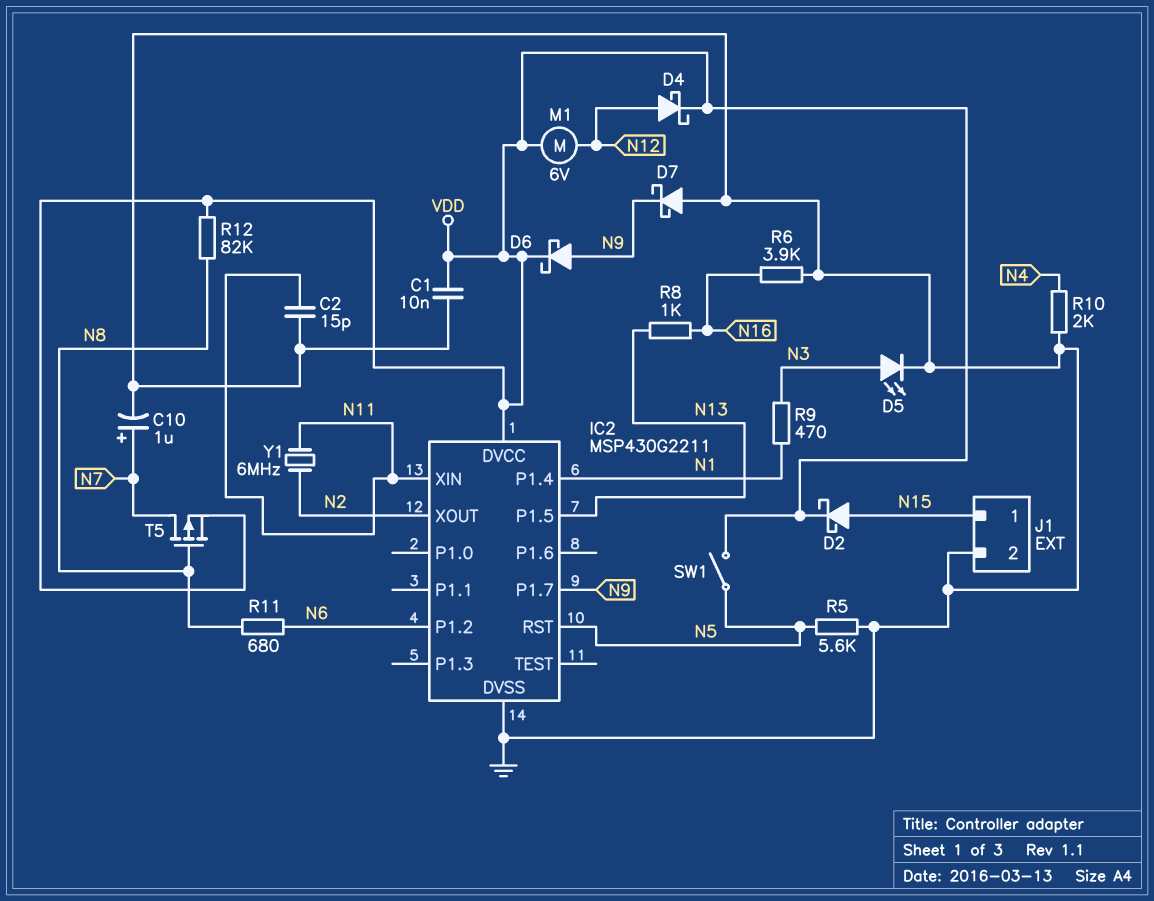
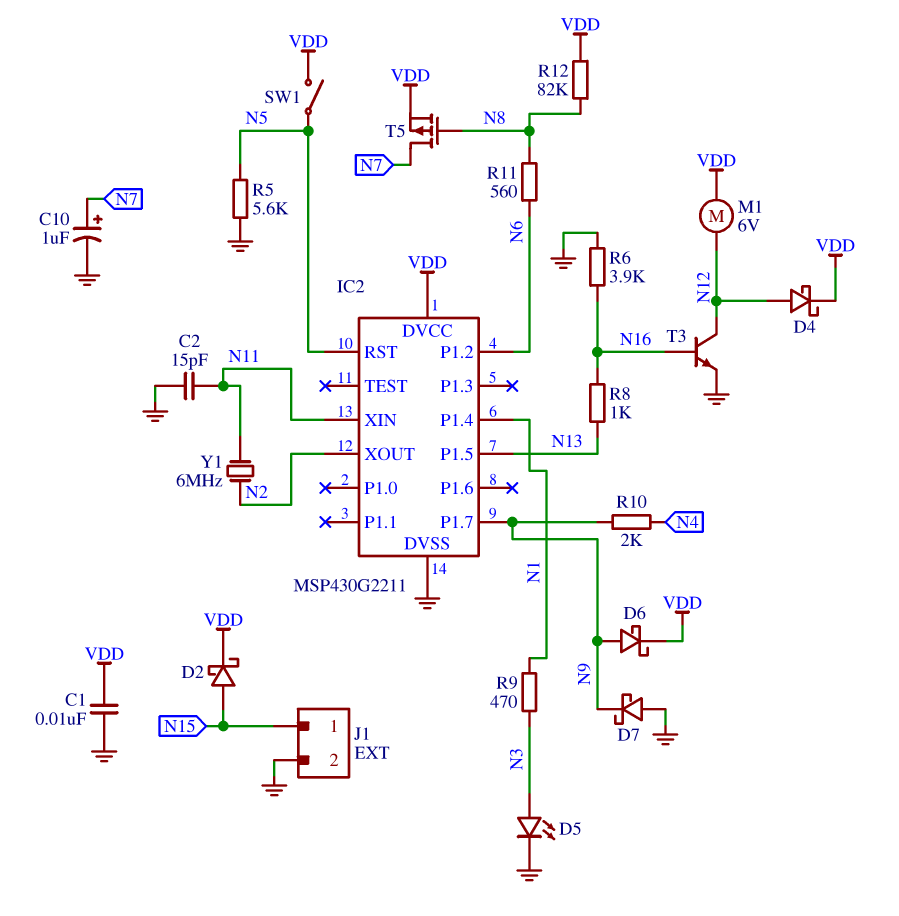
R10: 2k (GND, N4) -> 2k (N4, N9)
R11: 680 (N6, N8) -> 560 (N6, N8)
T3: none -> NPN (B N16, C N12, E GND)

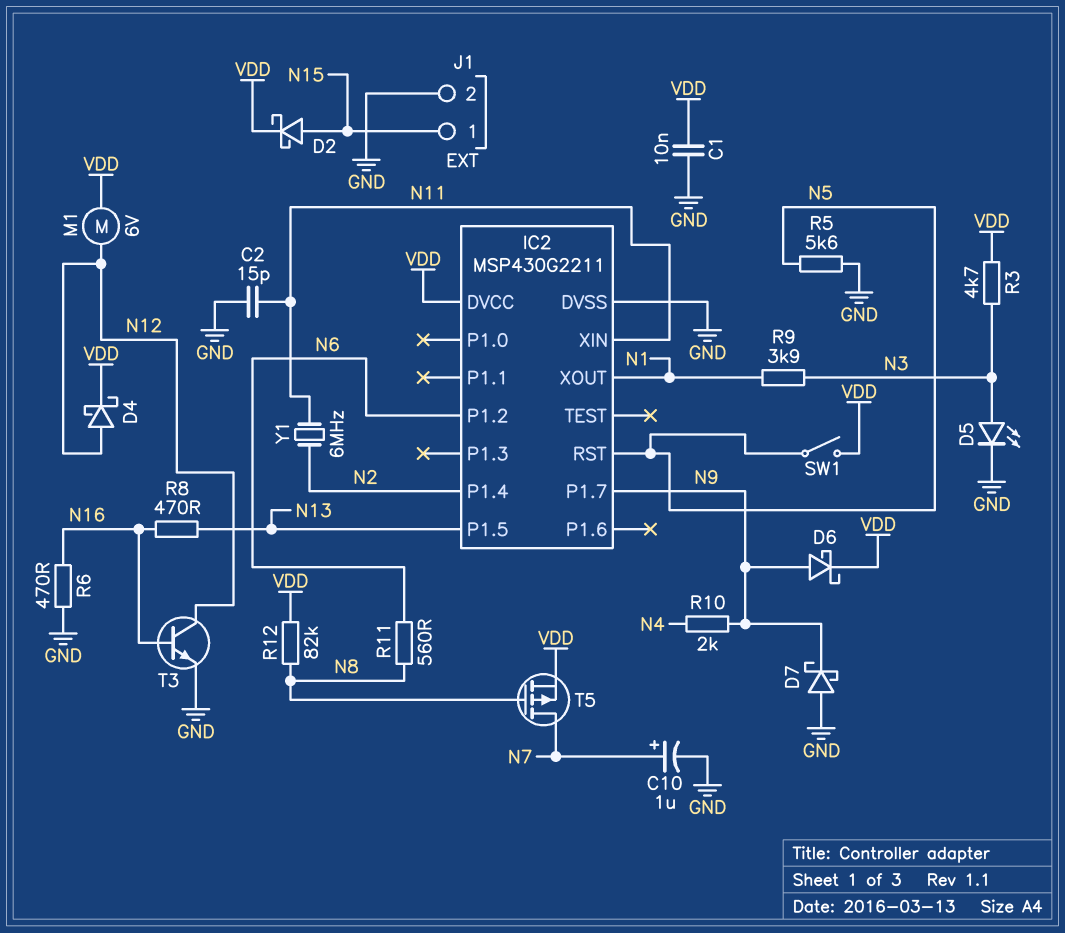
IC2 pin P1.4: N1 -> N2
IC2 pin XOUT: N2 -> N1
R3: none -> 4.7k (N3, VDD)
R6: 3.9k (GND, N16) -> 470 (GND, N16)
R8: 1k (N13, N16) -> 470 (N13, N16)
R9: 470 (N1, N3) -> 3.9k (N1, N3)

